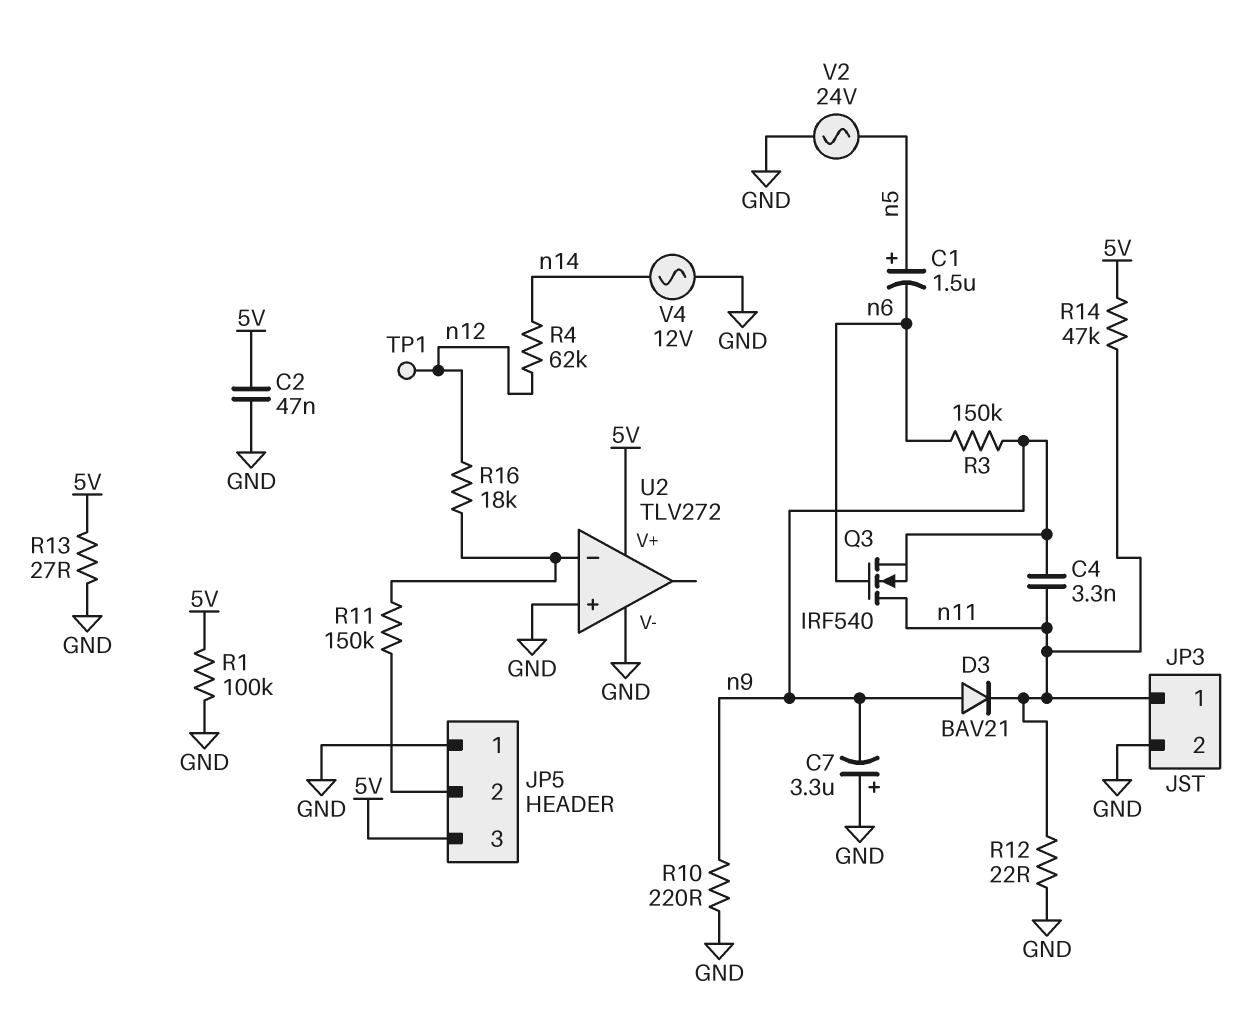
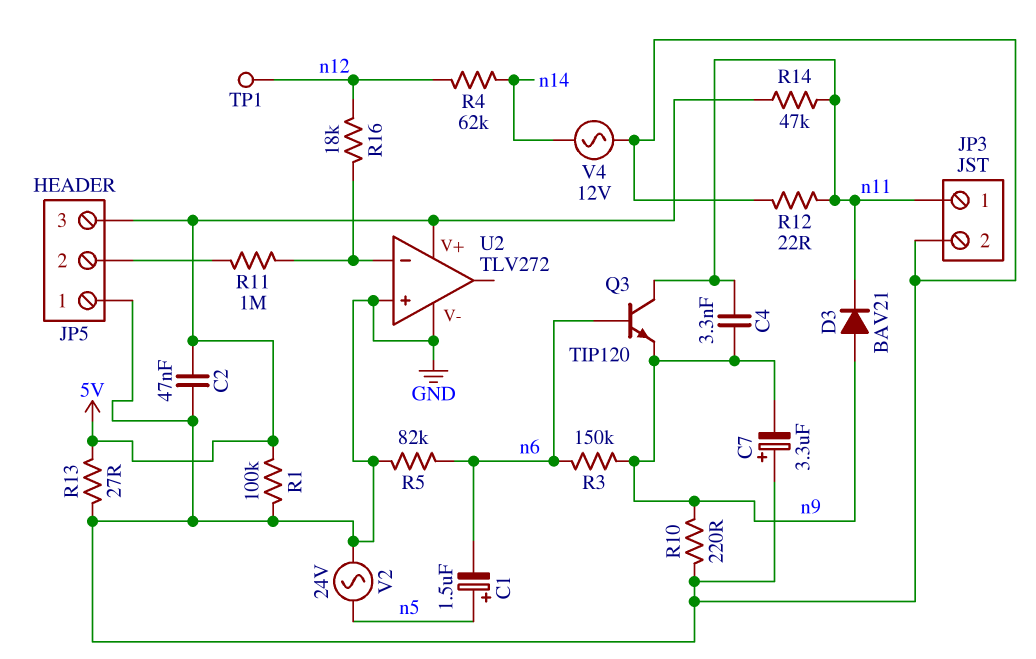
Q3: NMOS IRF540 (G n6, D n11, S n9) -> NPN TIP120 (B n6, C n11, E n9)
R5: none -> 82k (GND, n6)
R11: 150k (JP5/2, U2/in-) -> 1M (JP5/2, U2/in-)

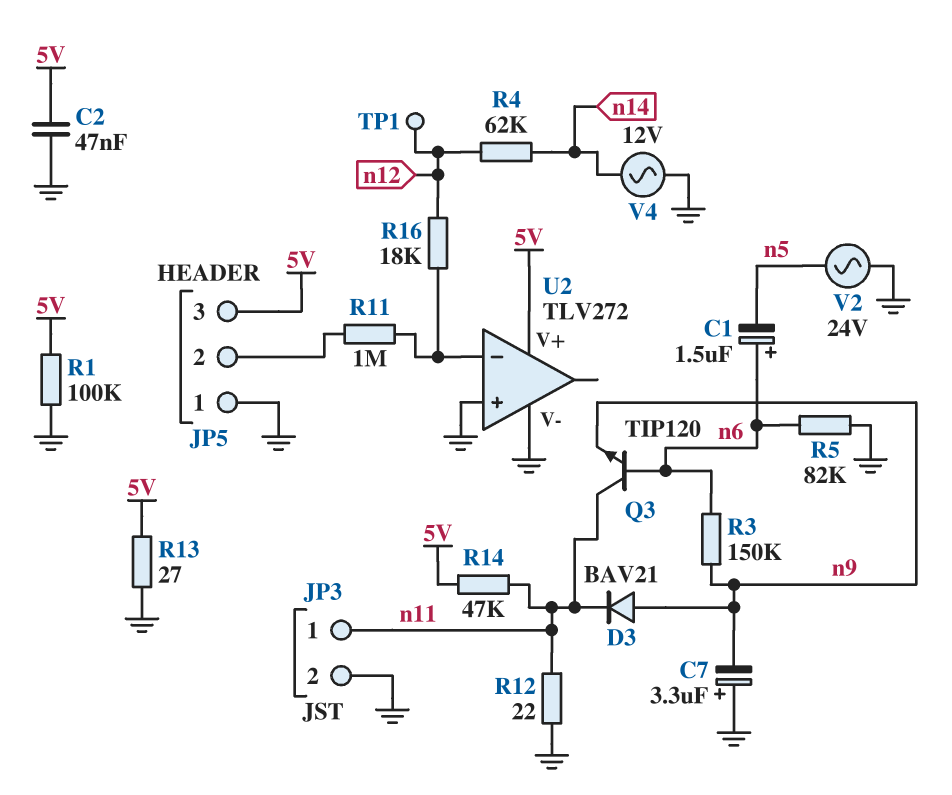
C1: 1.5uF (plus n5, minus n6) -> 1.5uF (plus n6, minus n5)
C4: 3.3nF (n9, n11) -> none
R10: 220 (GND, n9) -> none

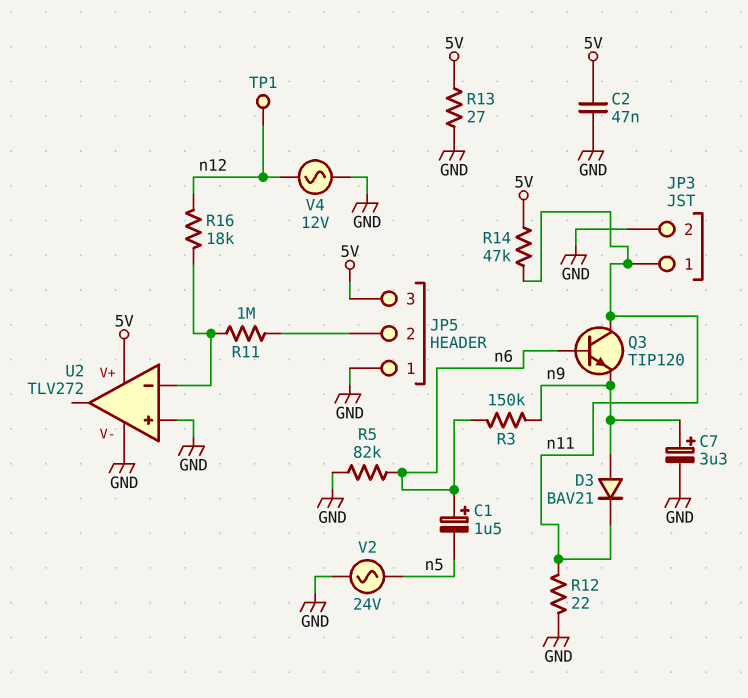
C7: 3.3uF (plus GND, minus n9) -> 3.3uF (plus n9, minus GND)
R1: 100k (5V, GND) -> none
R4: 62k (n12, n14) -> none
V4: AC 12V (GND, n14) -> AC 12V (GND, n12)

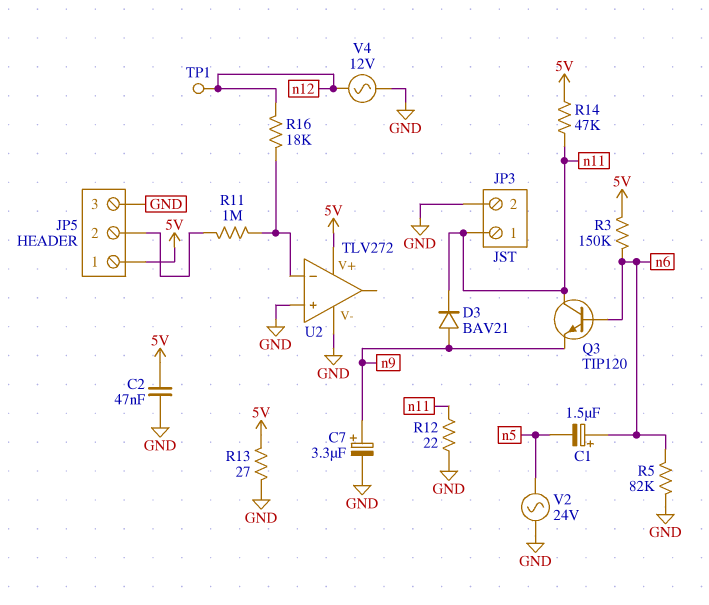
JP5 pin 1: GND -> 5V
JP5 pin 3: 5V -> GND
R3: 150k (n6, n9) -> 150k (5V, n6)

